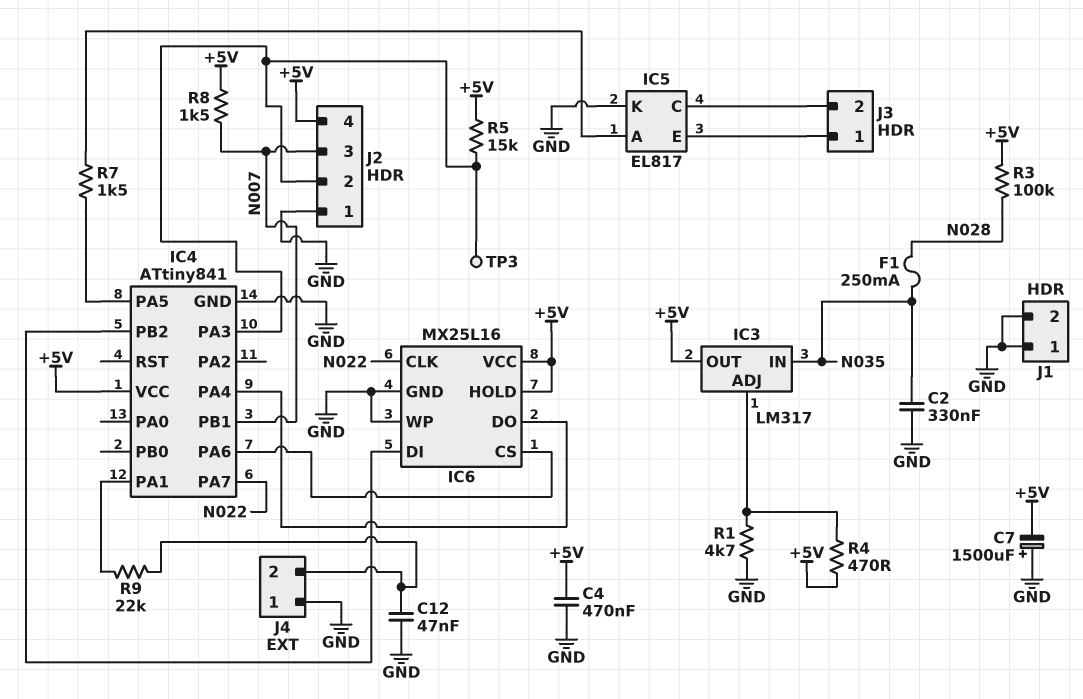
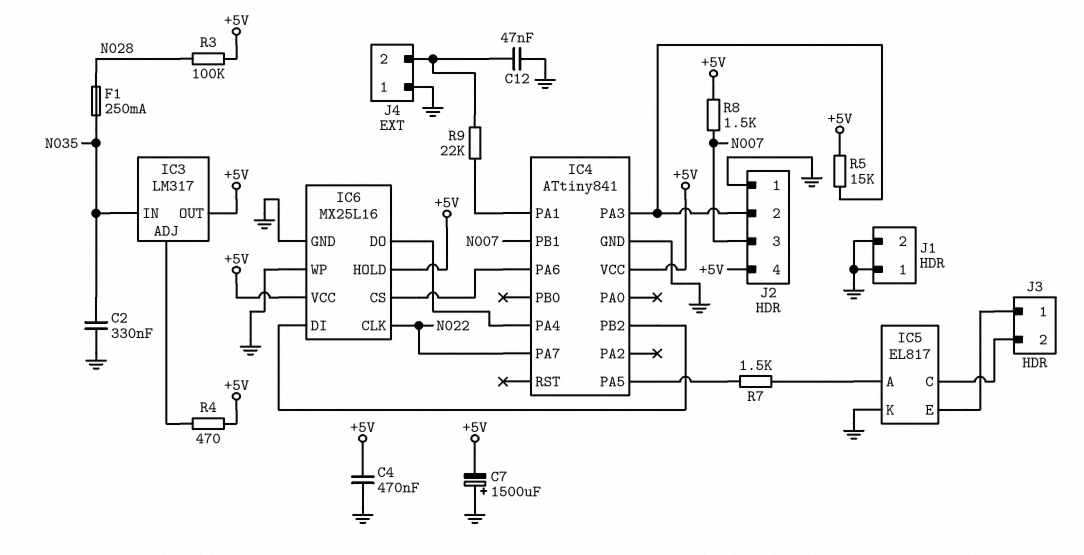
R1: 4.7k (GND, IC3/ADJ) -> none
TP3: test point (IC4/PA3) -> none

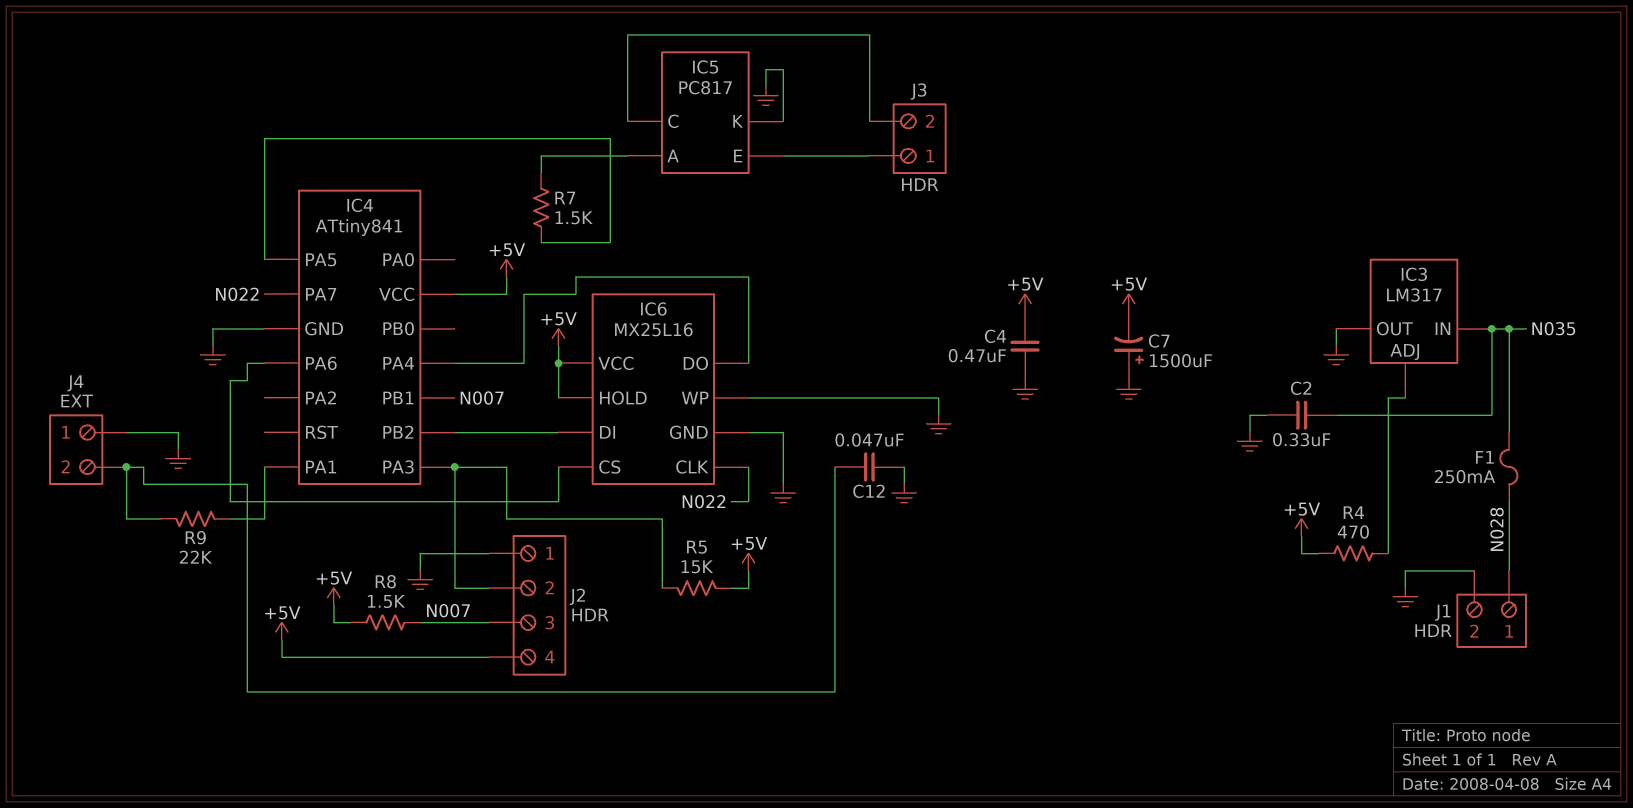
IC3 pin OUT: +5V -> GND
IC5: EL817 -> PC817
J1 pin 1: GND -> N028
R3: 100k (+5V, N028) -> none

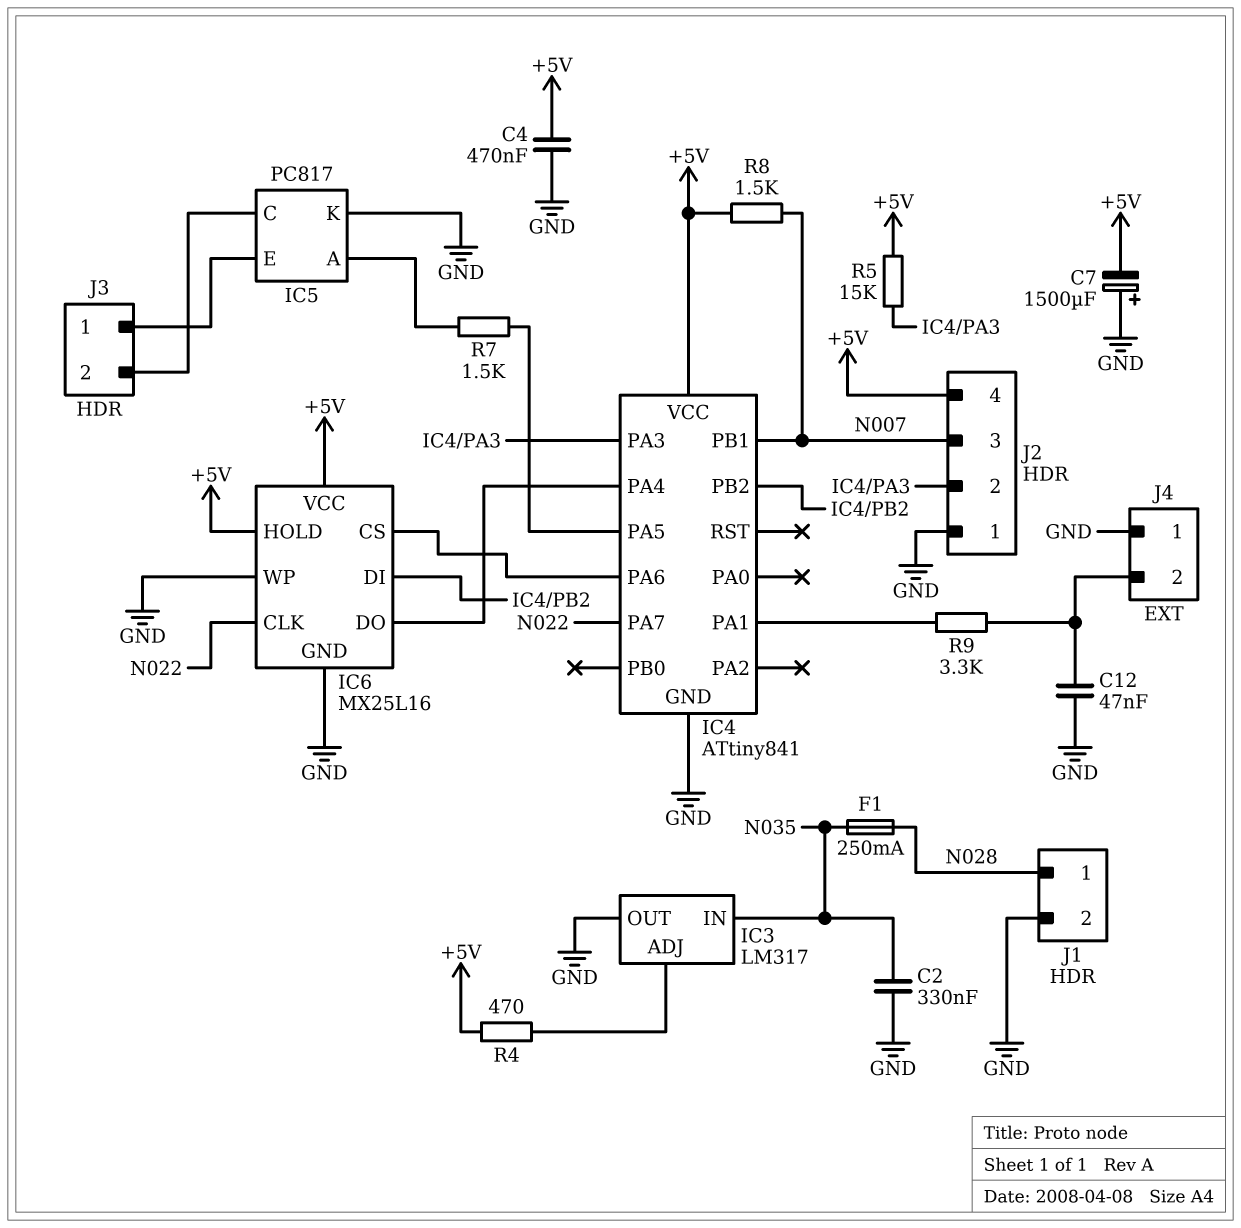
R9: 22k (IC4/PA1, J4/2) -> 3.3k (IC4/PA1, J4/2)

